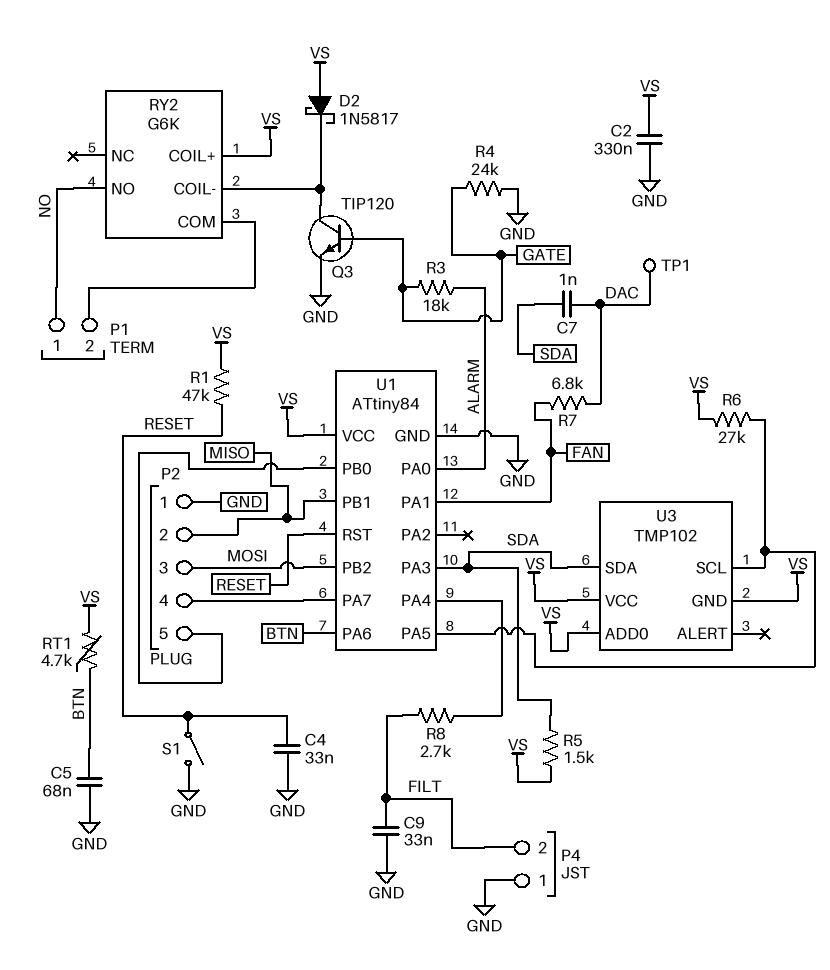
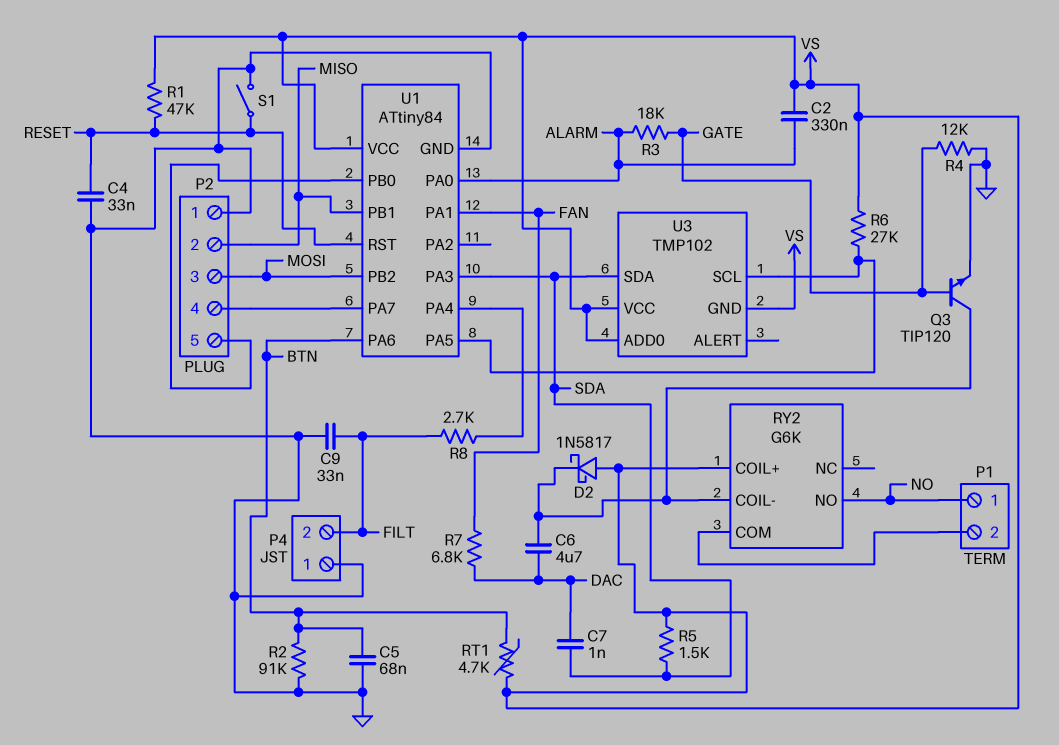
C2: 330nF (GND, VS) -> 330nF (ALARM, VS)
C6: none -> 4.7uF (DAC, RY2/COIL-)
R2: none -> 91k (BTN, GND)
R4: 24k (GATE, GND) -> 12k (GATE, GND)
TP1: test point (DAC) -> none

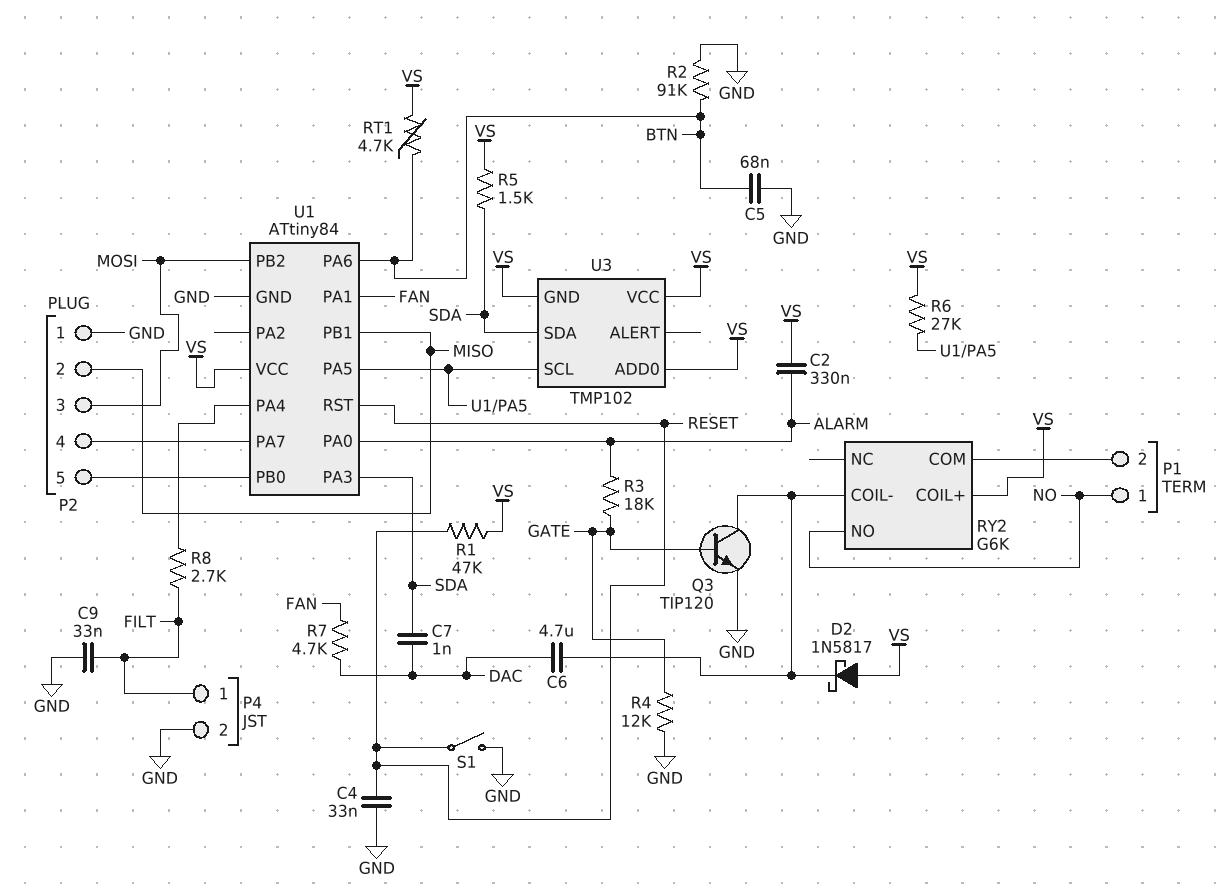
P4 pin 1: GND -> FILT
P4 pin 2: FILT -> GND
R7: 6.8k (DAC, FAN) -> 4.7k (DAC, FAN)

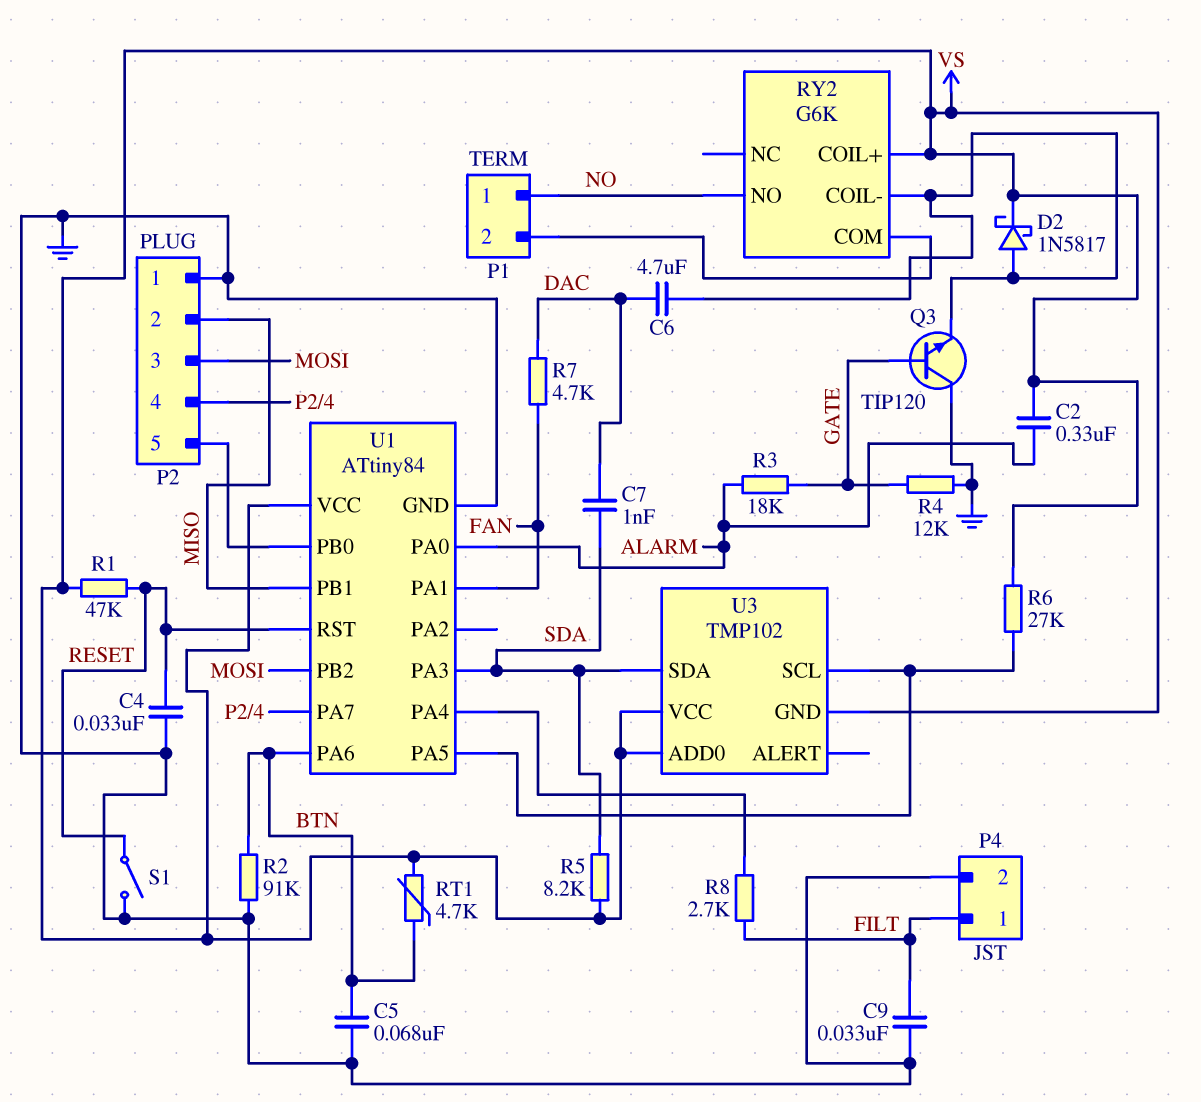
D2: schottky 1N5817 (A VS, K RY2/COIL-) -> schottky 1N5817 (A RY2/COIL-, K VS)
Q3: NPN TIP120 (B GATE, C RY2/COIL-, E GND) -> NPN TIP120 (B GATE, C GND, E RY2/COIL-)
R5: 1.5k (SDA, VS) -> 8.2k (SDA, VS)

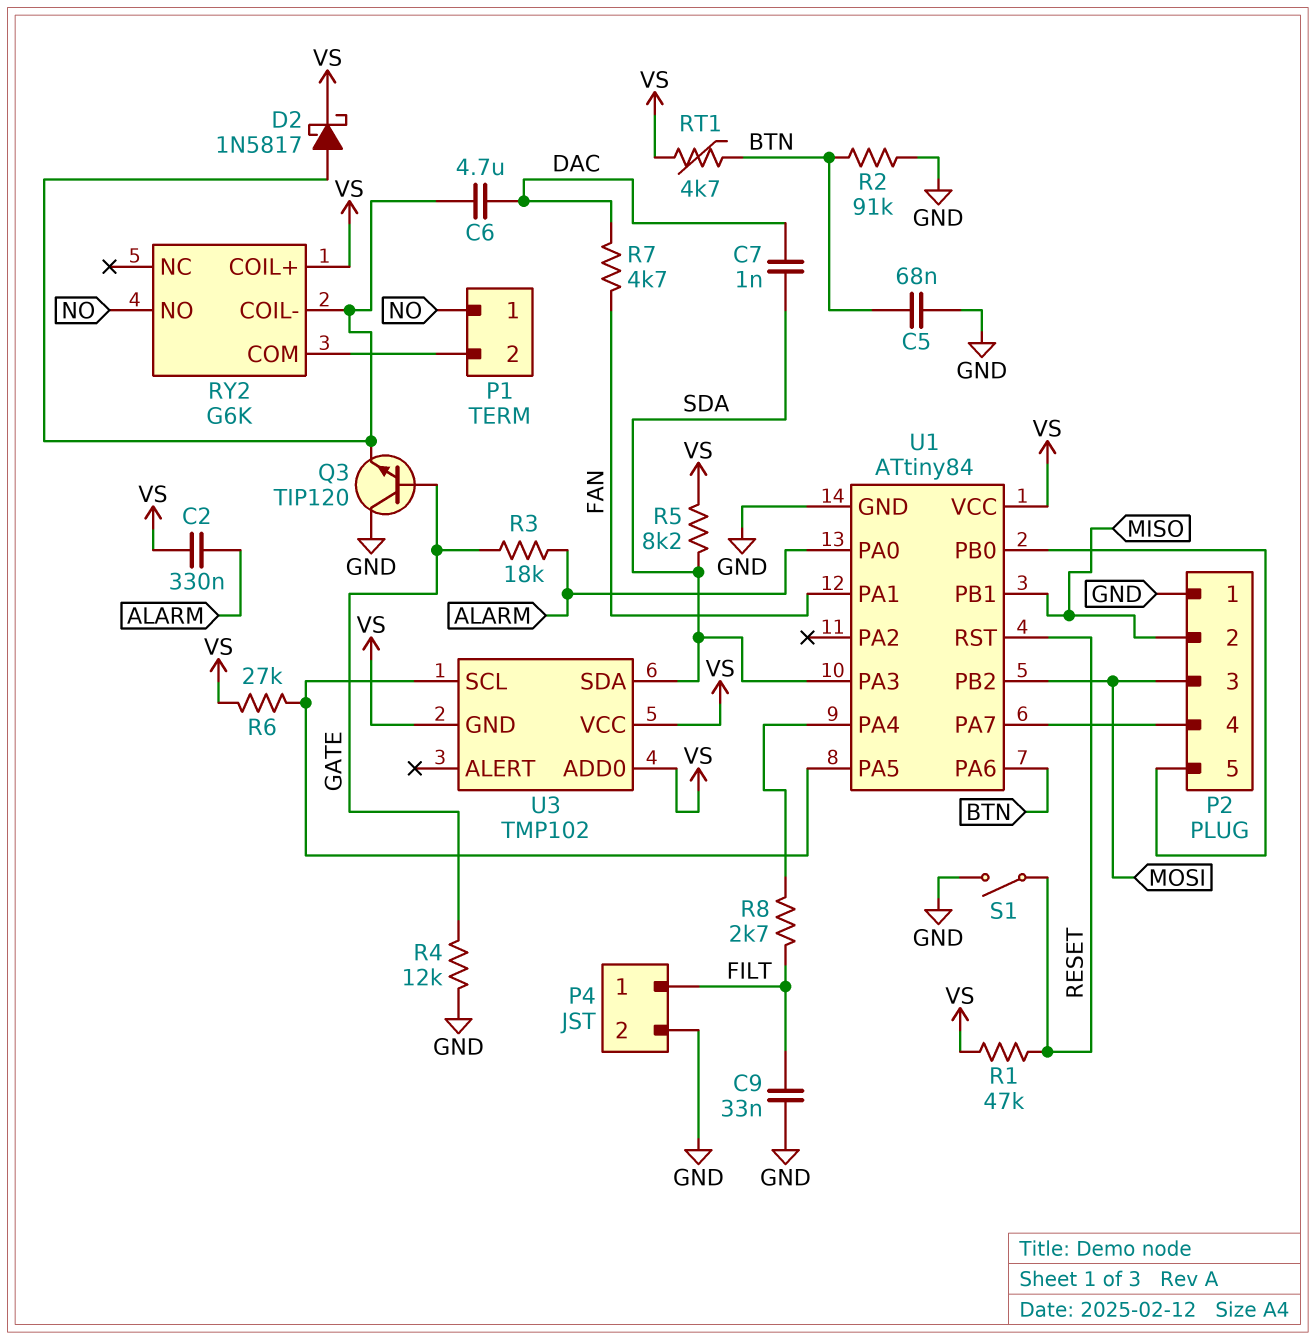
C4: 33nF (GND, RESET) -> none

